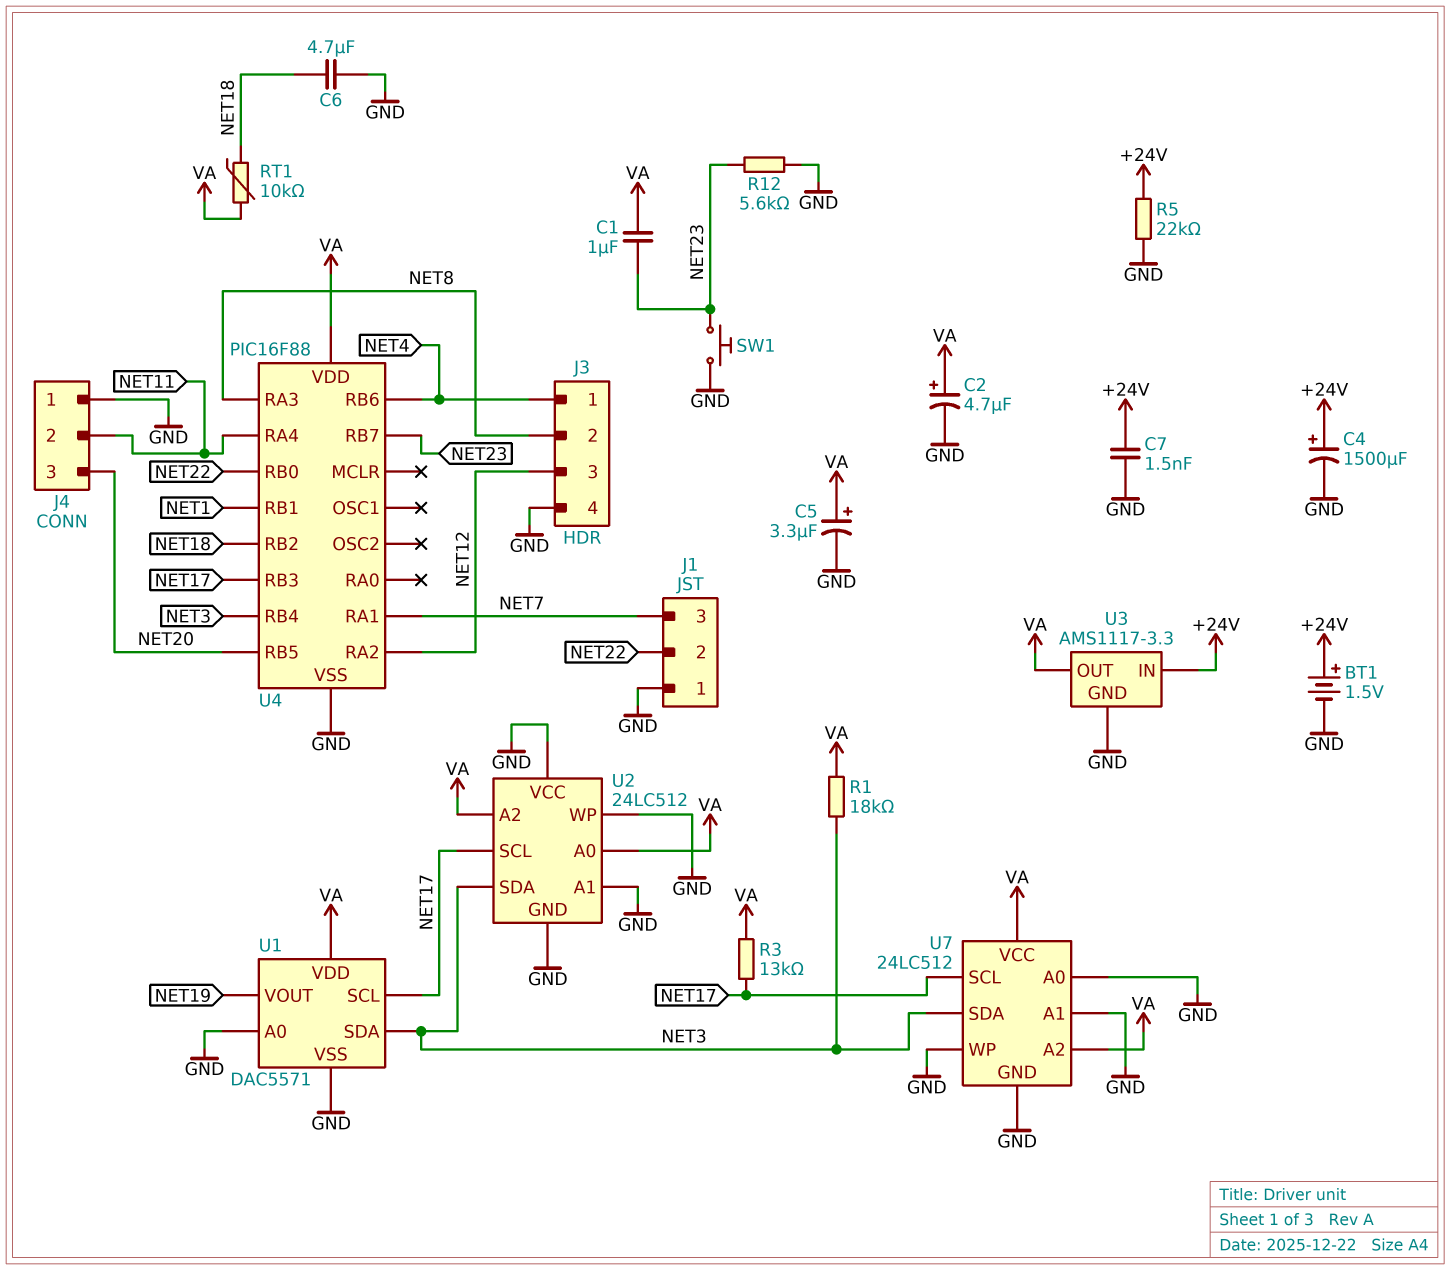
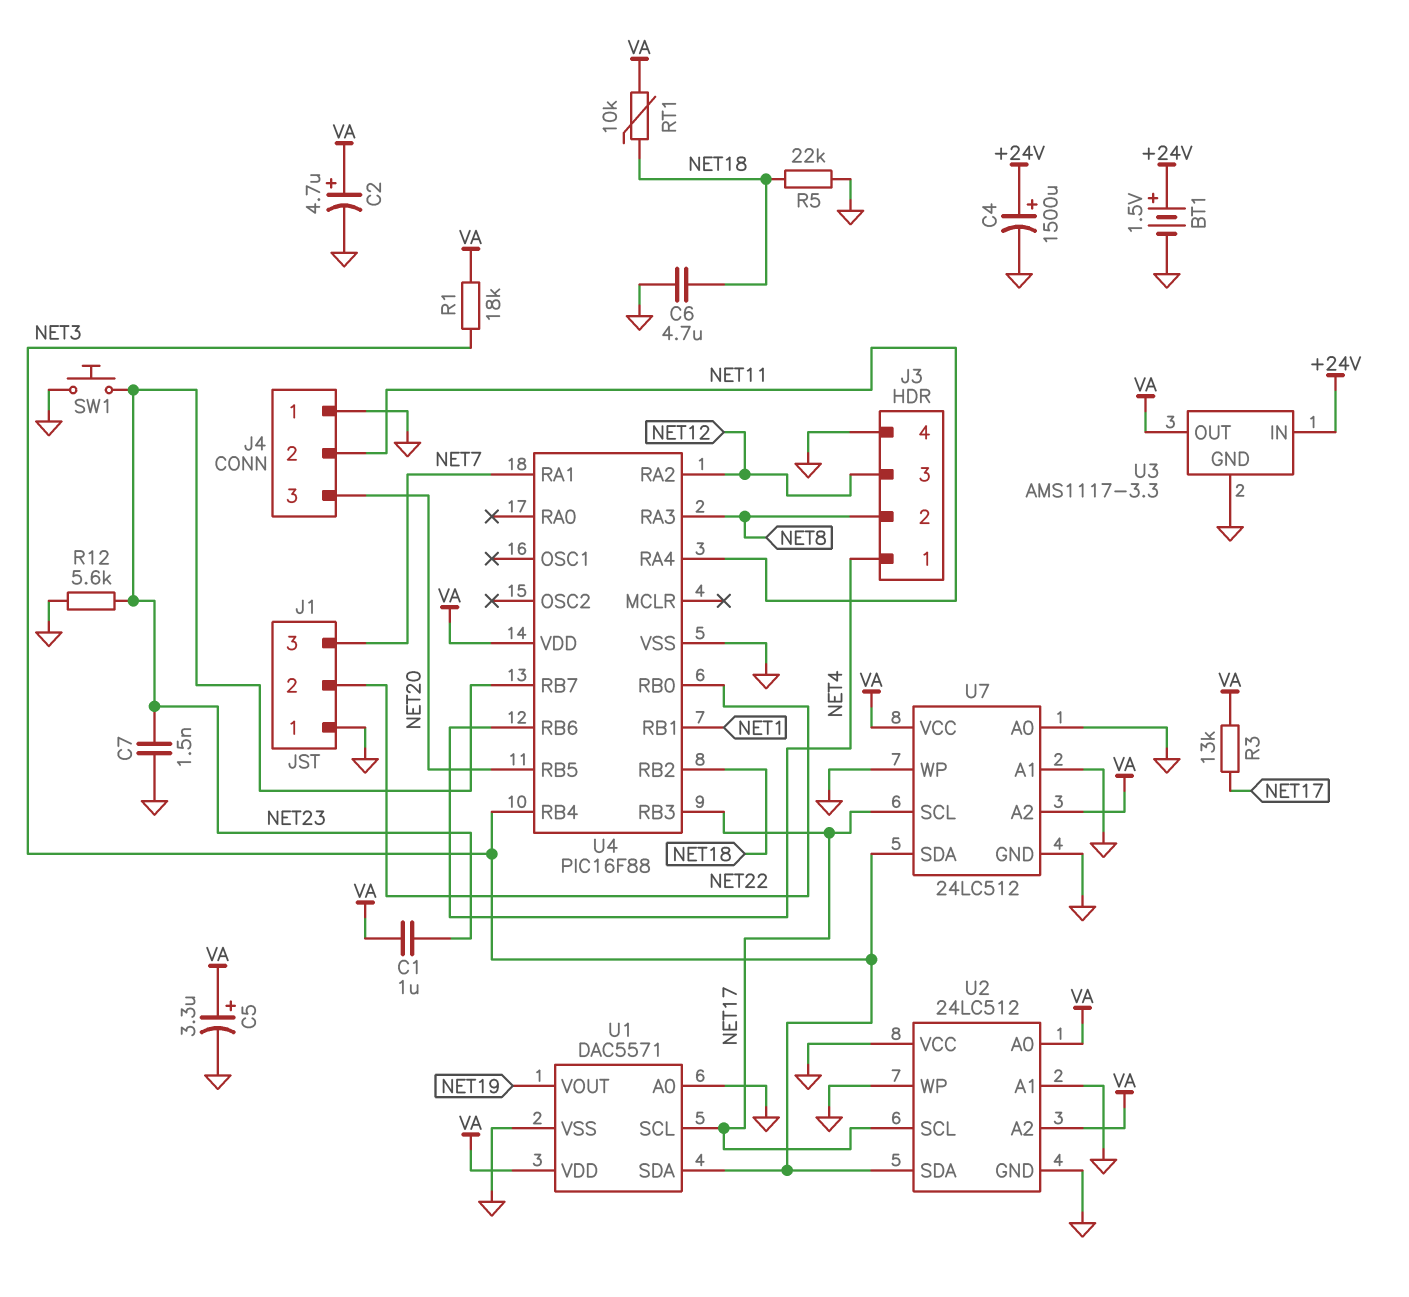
C7: 1.5nF (+24V, GND) -> 1.5nF (GND, NET23)
R5: 22k (+24V, GND) -> 22k (GND, NET18)

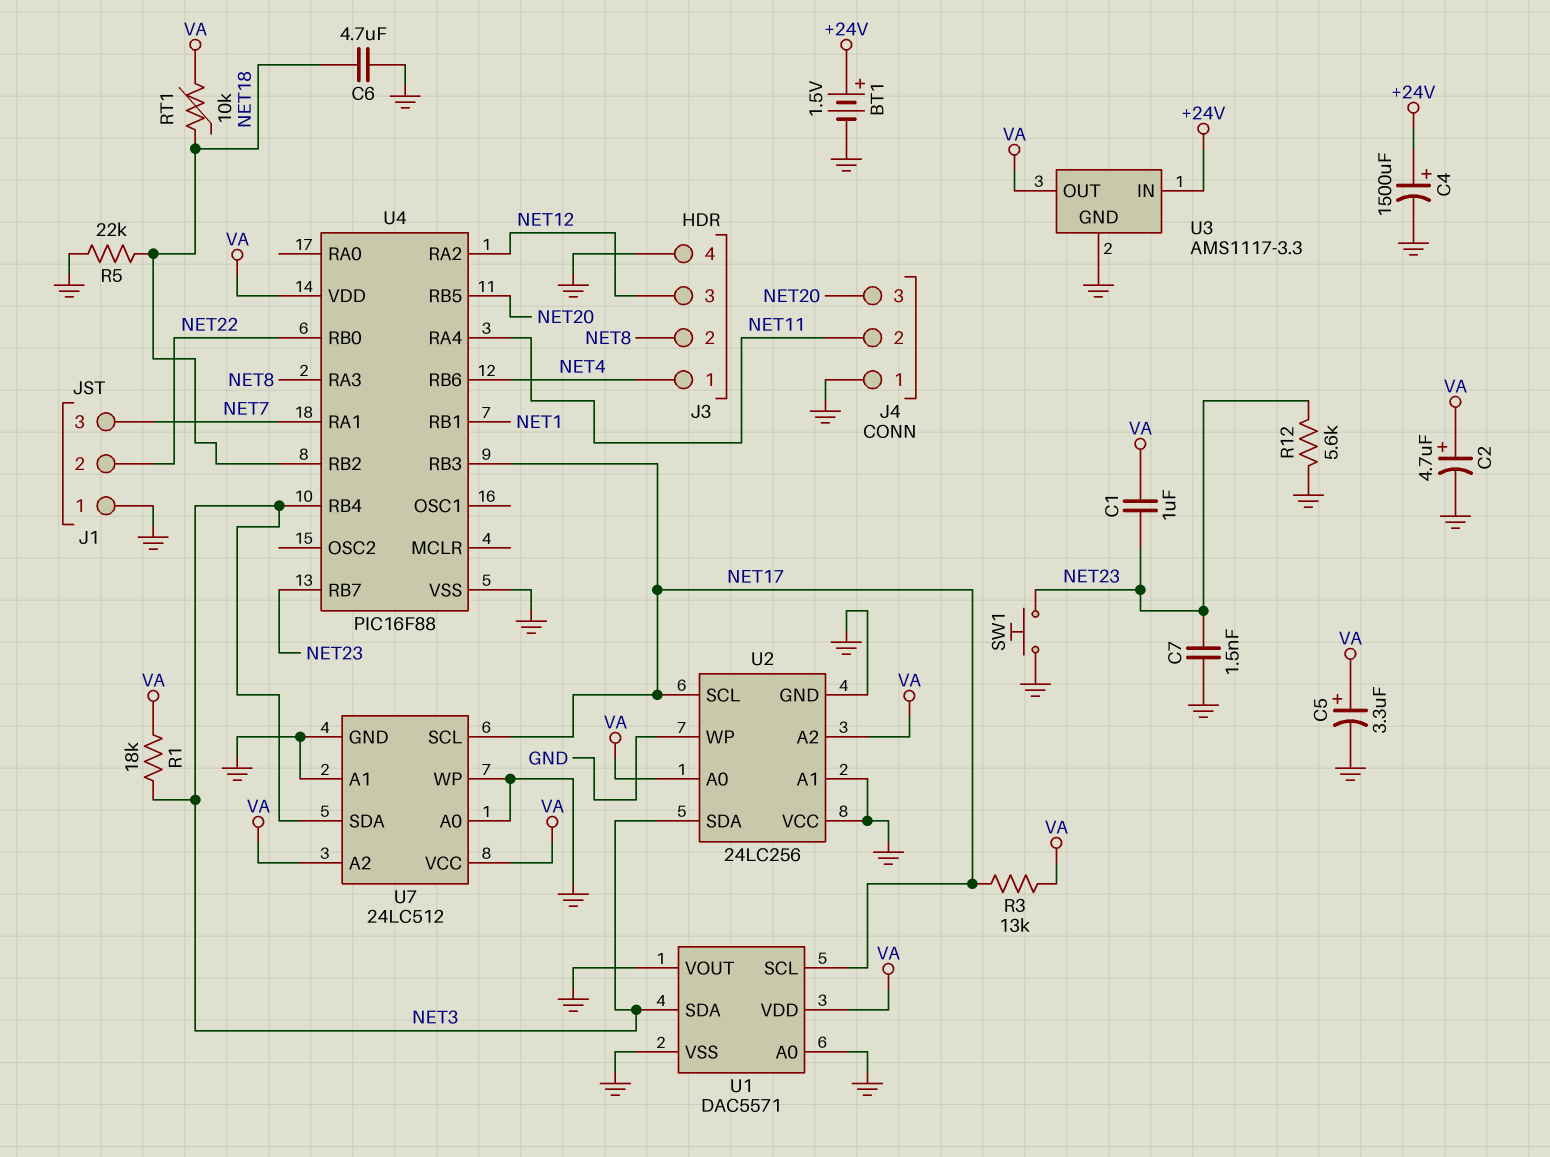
U1 pin VOUT: NET19 -> GND
U2: 24LC512 -> 24LC256

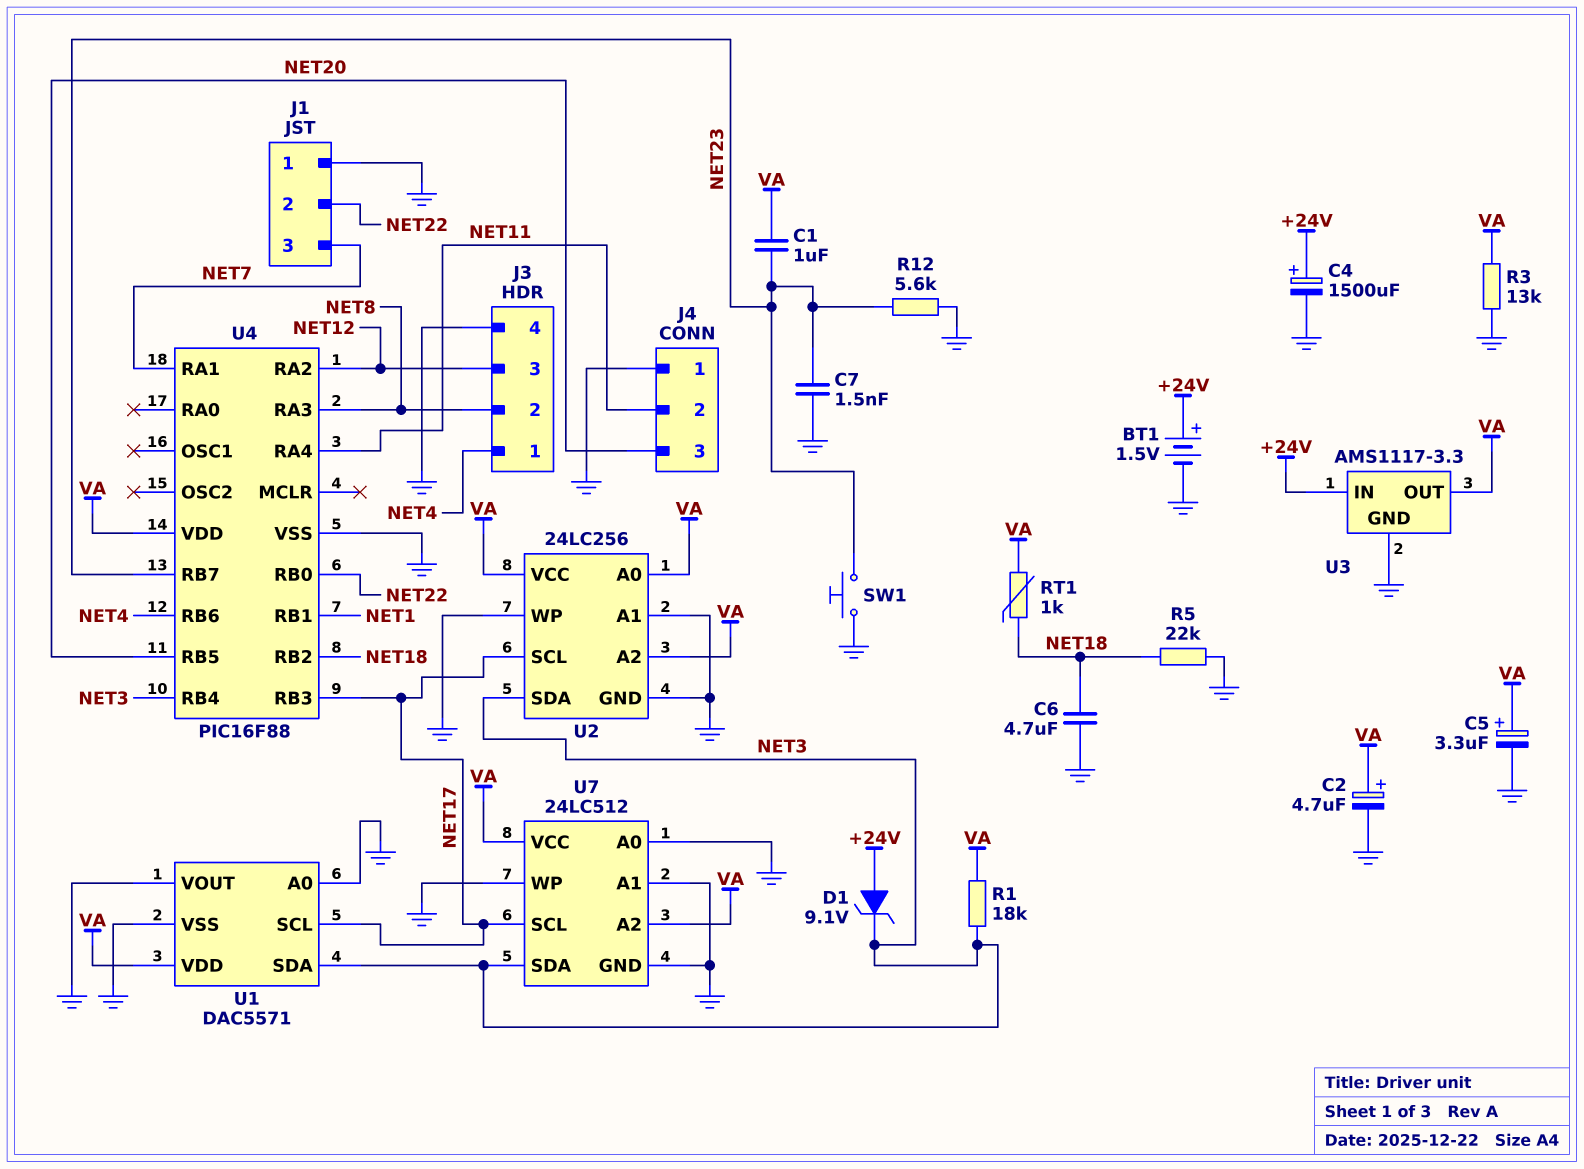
D1: none -> zener 9.1V (A +24V, K NET3)
R3: 13k (NET17, VA) -> 13k (GND, VA)
RT1: 10k (NET18, VA) -> 1k (NET18, VA)
U2 pin VCC: GND -> VA

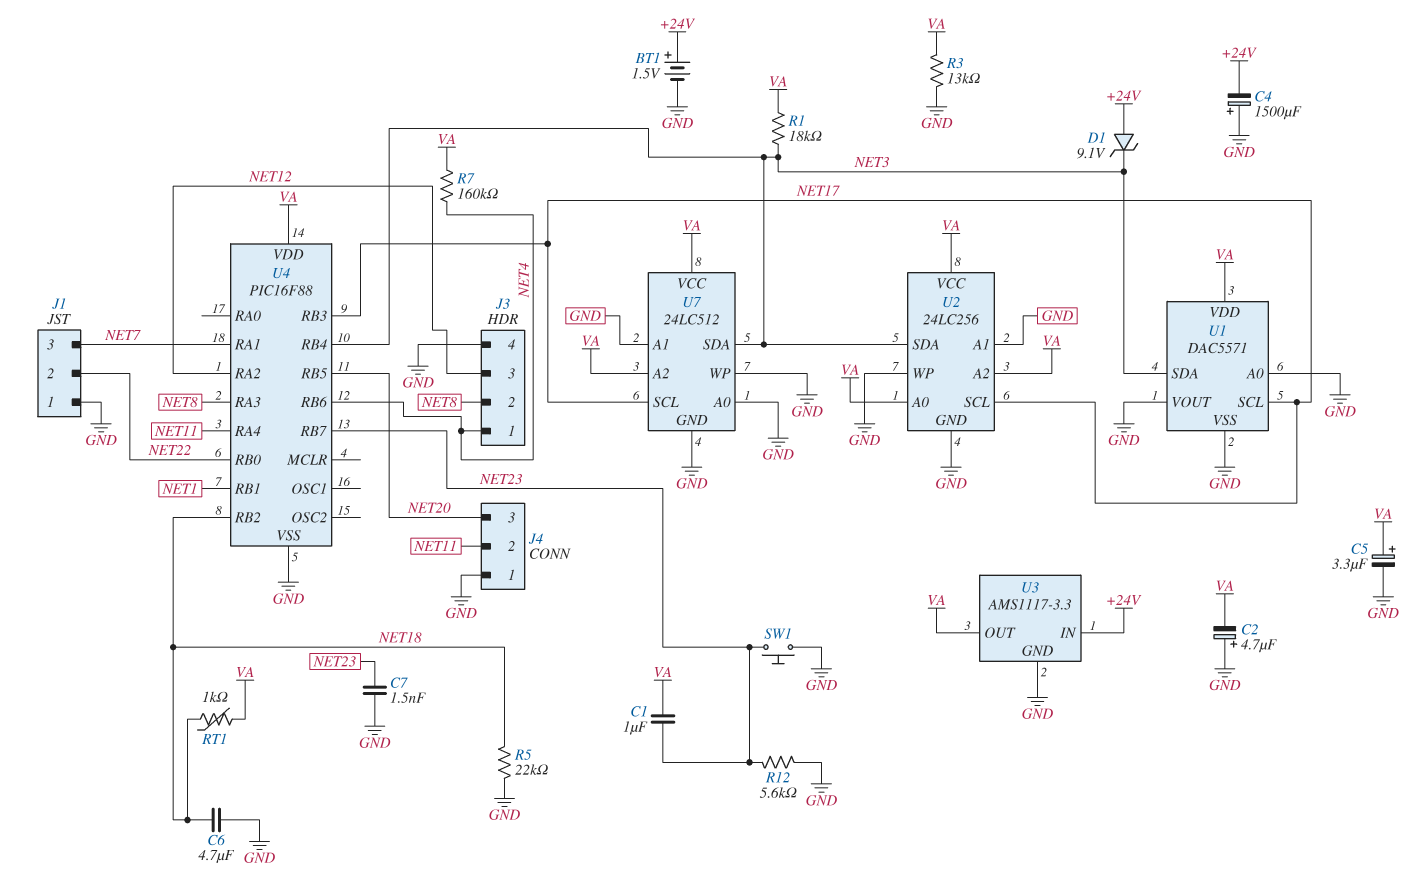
C2: 4.7uF (plus VA, minus GND) -> 4.7uF (plus GND, minus VA)
C4: 1500uF (plus +24V, minus GND) -> 1500uF (plus GND, minus +24V)
R7: none -> 160k (NET4, VA)

